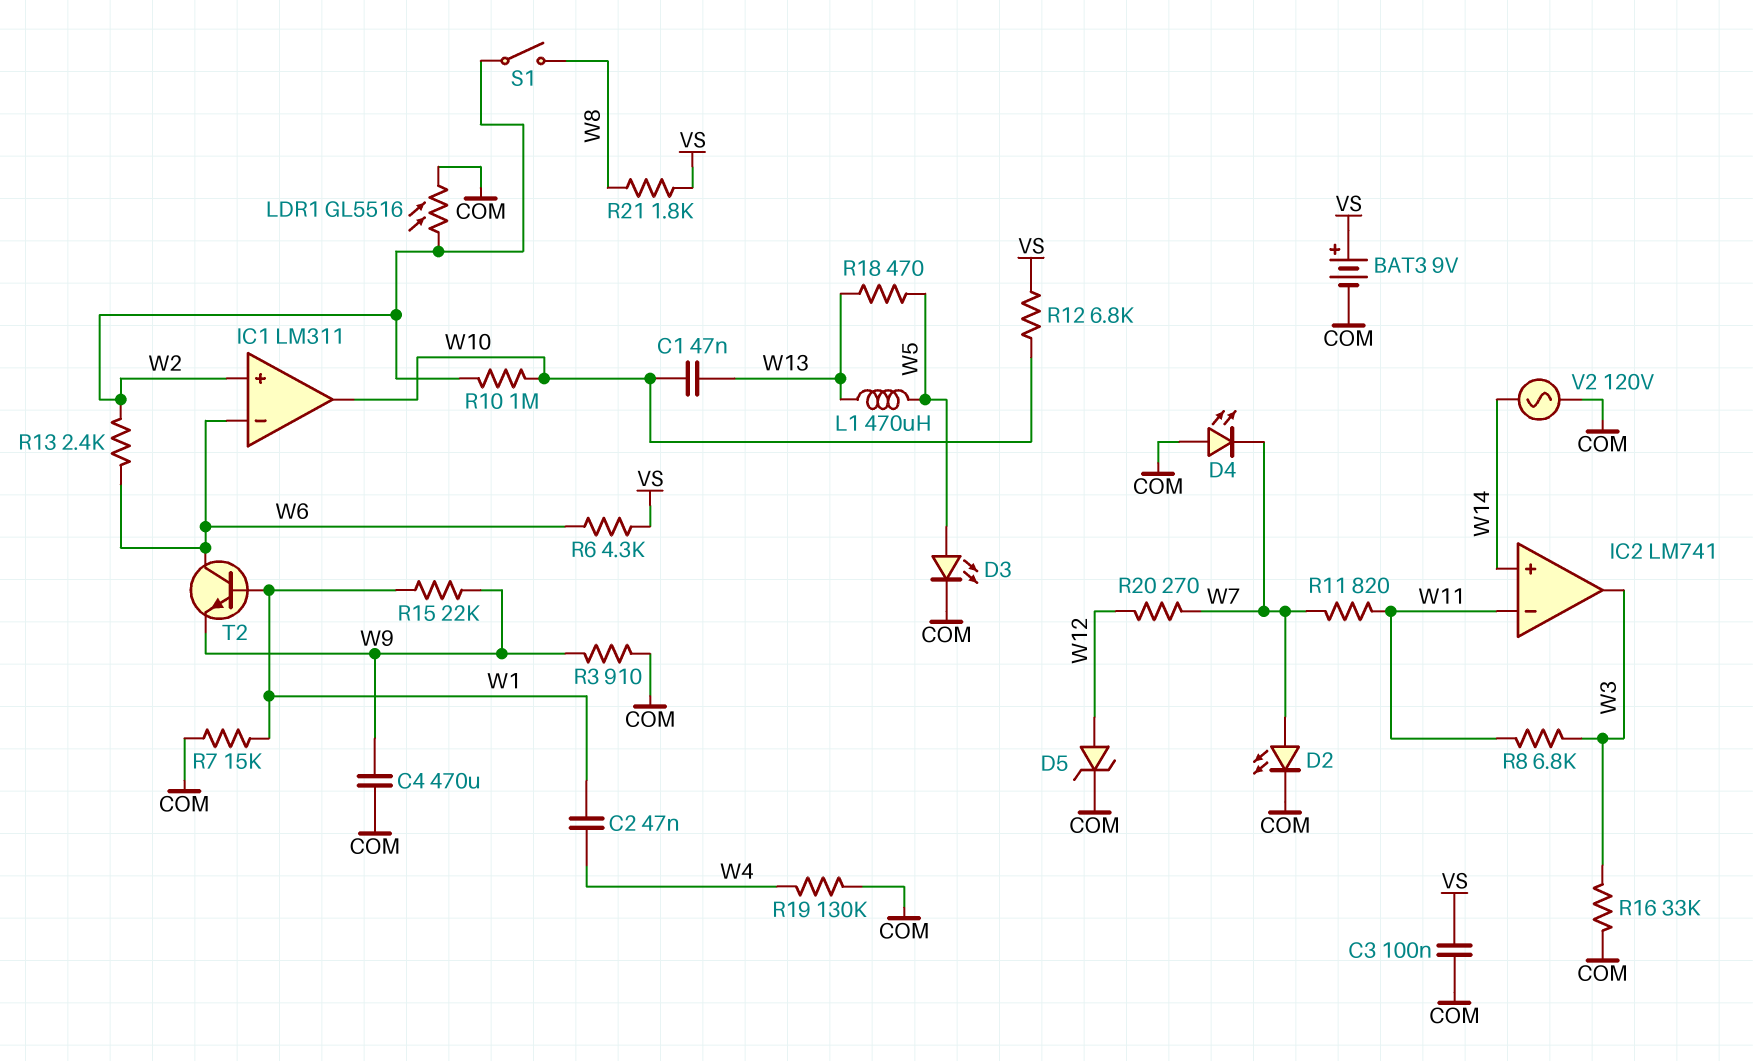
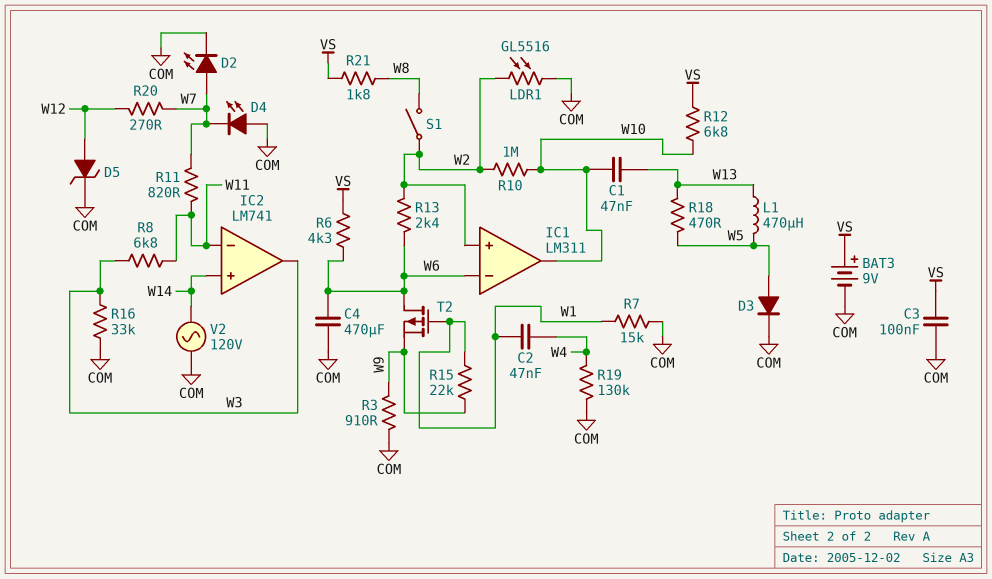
C4: 470uF (COM, W9) -> 470uF (COM, W6)
D3: LED (A W5, K COM) -> diode (A W5, K COM)
T2: NPN (B W1, C W6, E W9) -> PMOS (G W1, D W6, S W9)

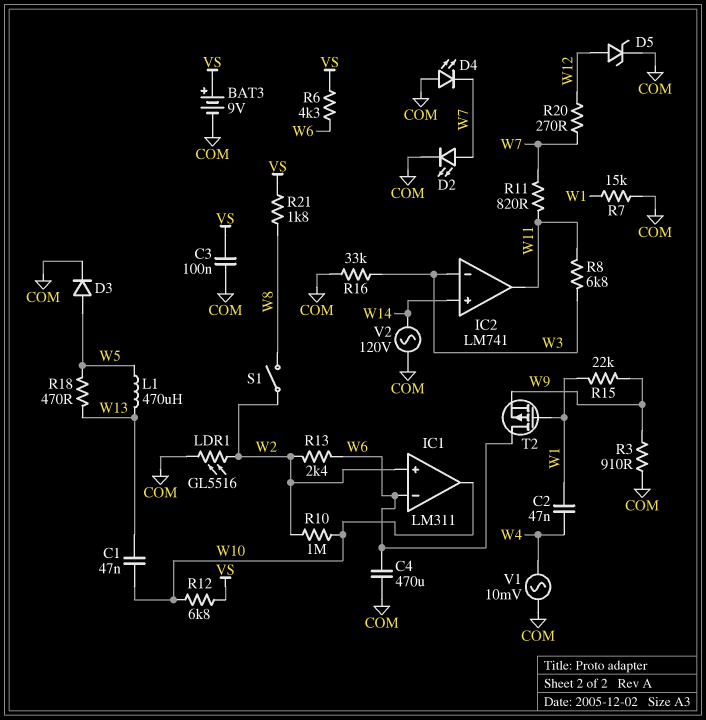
IC2 pin in-: W11 -> W3
IC2 pin out: W3 -> W11
R19: 130k (COM, W4) -> none
V1: none -> AC 10mV (COM, W4)

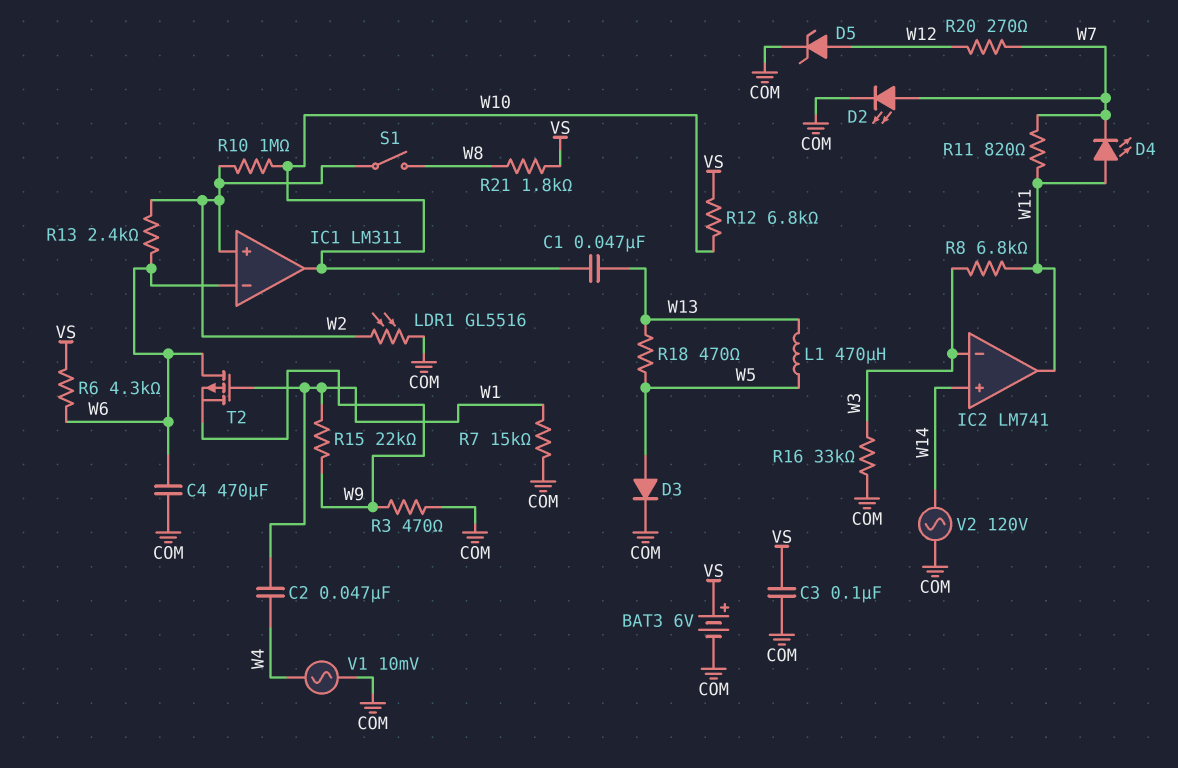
BAT3: 9V (plus VS, minus COM) -> 6V (plus VS, minus COM)
D4: LED (A COM, K W7) -> LED (A W11, K W7)
R3: 910 (COM, W9) -> 470 (COM, W9)

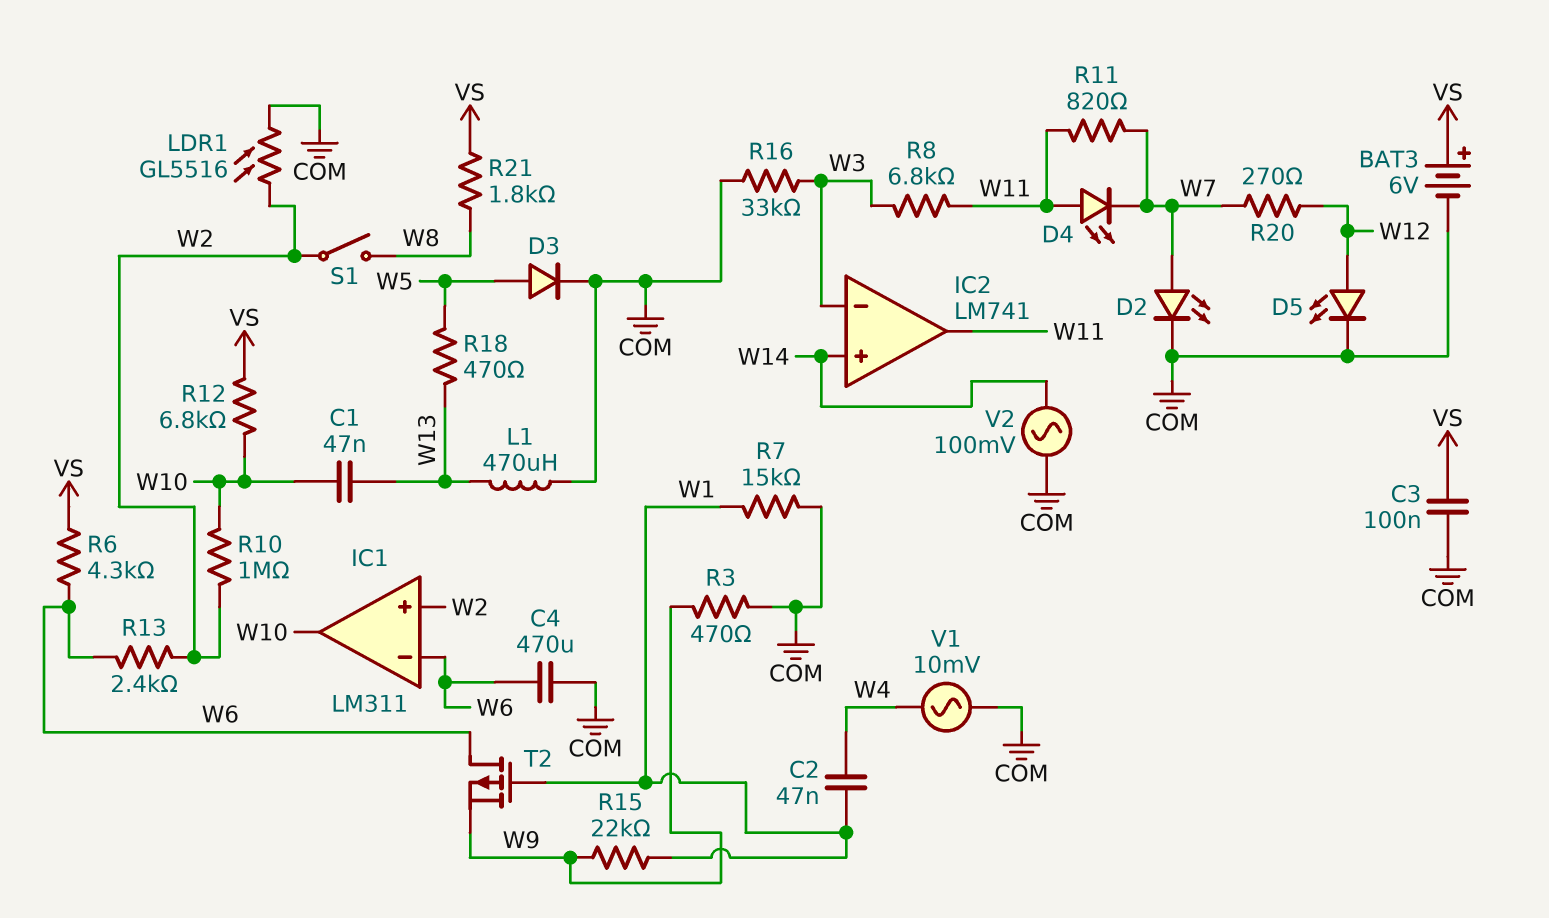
D5: zener (A W12, K COM) -> LED (A W12, K COM)
L1: 470uH (W5, W13) -> 470uH (COM, W13)
V2: AC 120V (COM, W14) -> AC 100mV (COM, W14)

